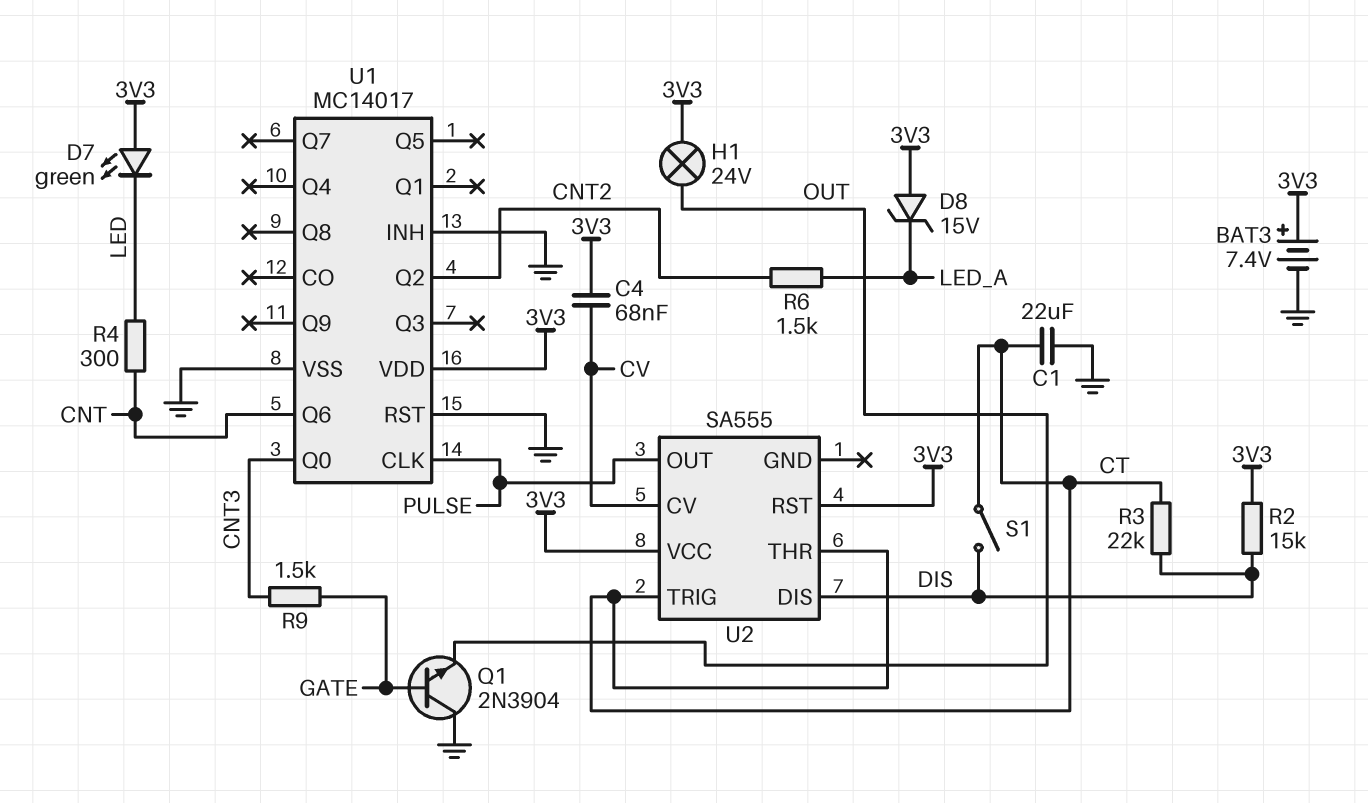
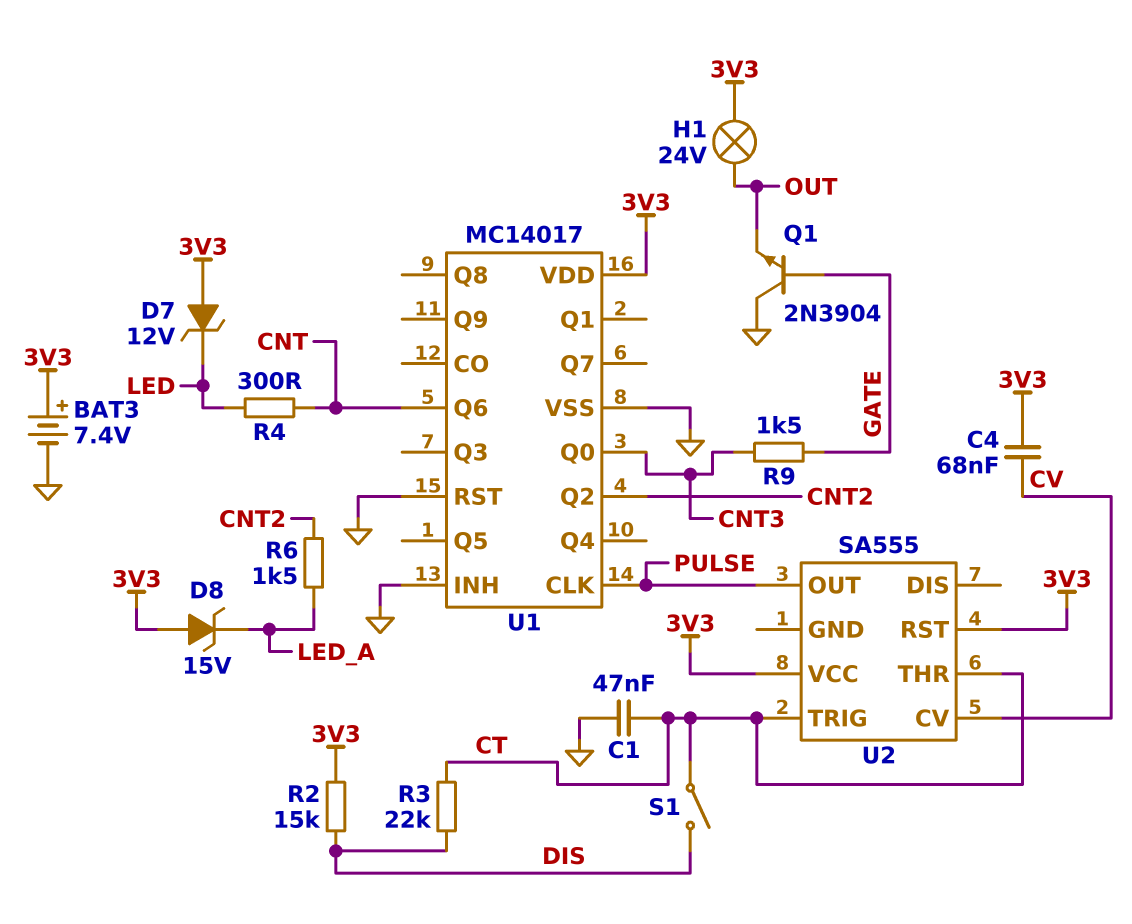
C1: 22uF (CT, GND) -> 47nF (CT, GND)
D7: LED green (A 3V3, K LED) -> zener 12V (A 3V3, K LED)
U2 pin DIS: DIS -> none

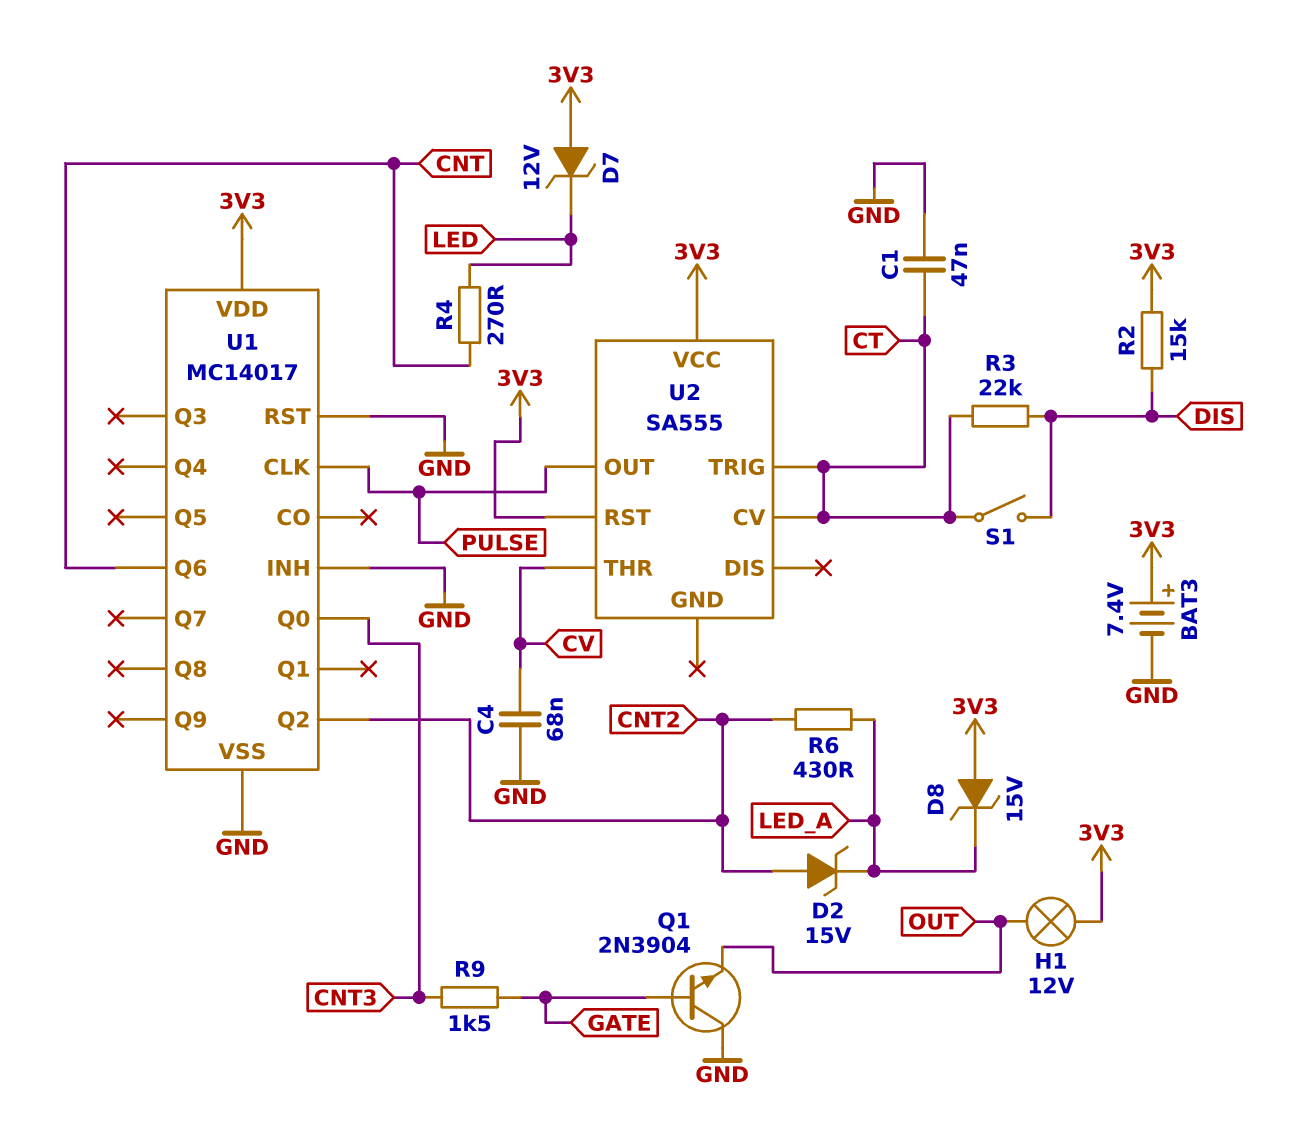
C4: 68nF (3V3, CV) -> 68nF (CV, GND)
D2: none -> zener 15V (A CNT2, K LED_A)
H1: lamp 24V (3V3, OUT) -> lamp 12V (3V3, OUT)
R4: 300 (CNT, LED) -> 270 (CNT, LED)
R6: 1.5k (CNT2, LED_A) -> 430 (CNT2, LED_A)
U2 pin CV: CV -> CT
U2 pin THR: CT -> CV

